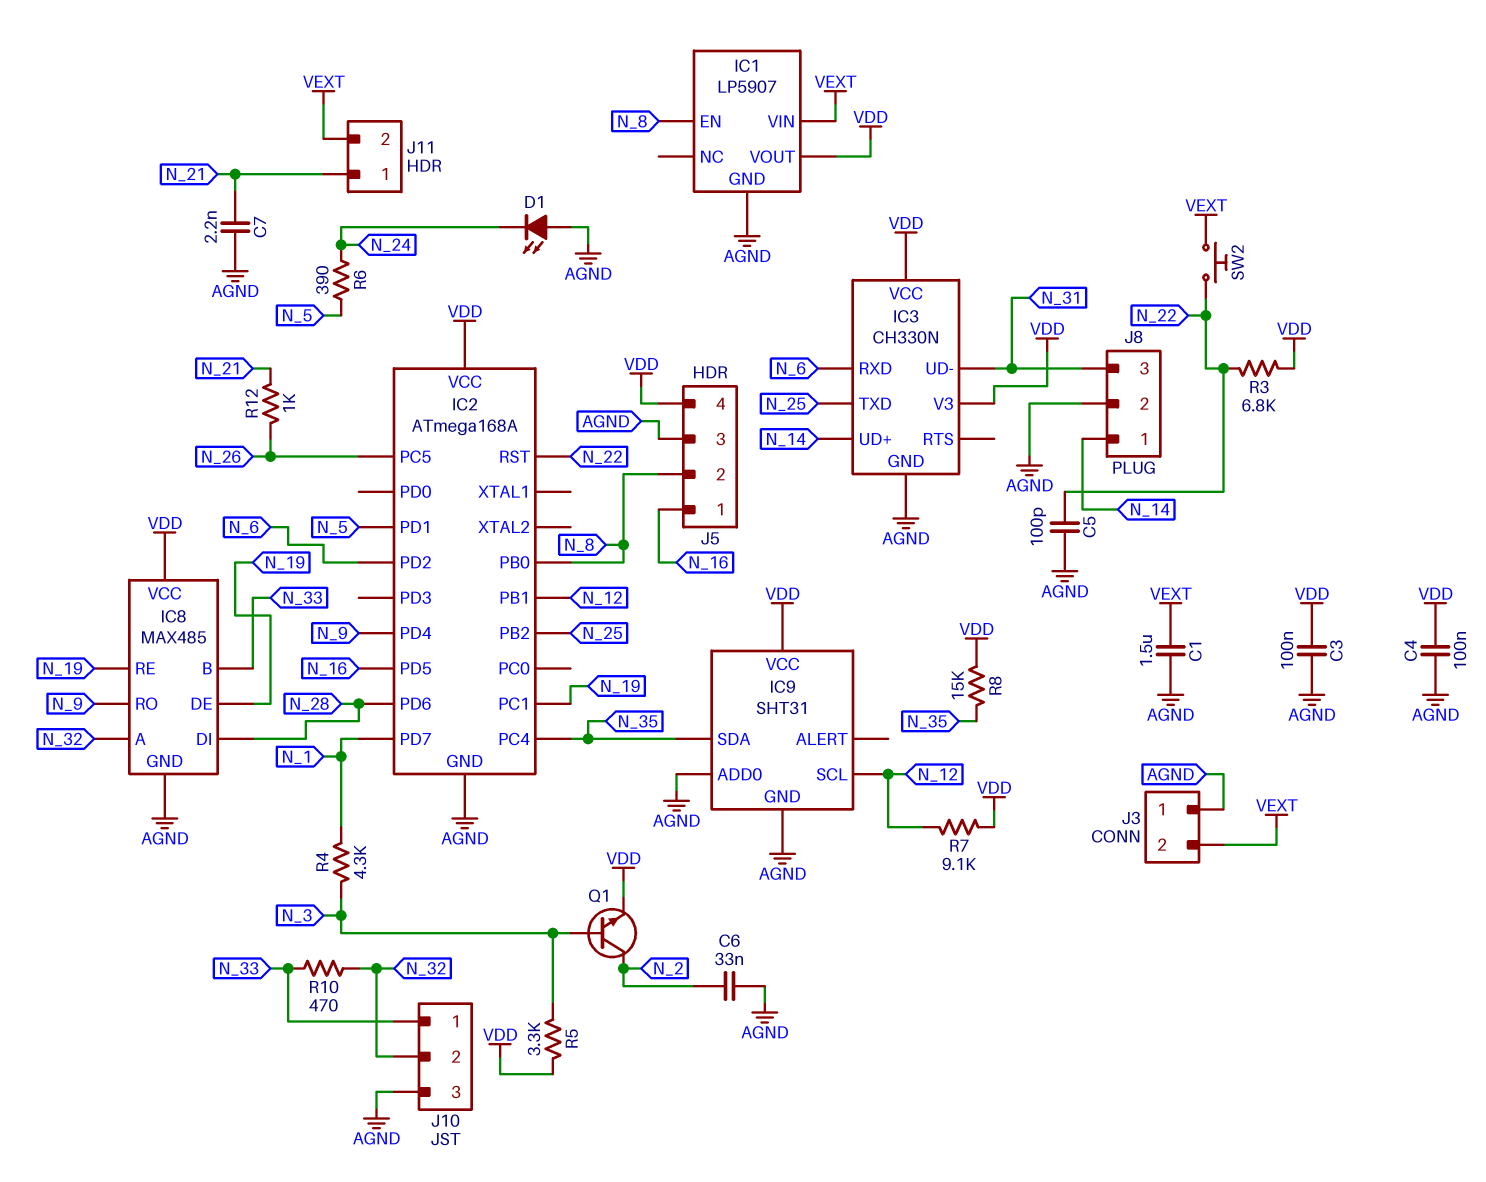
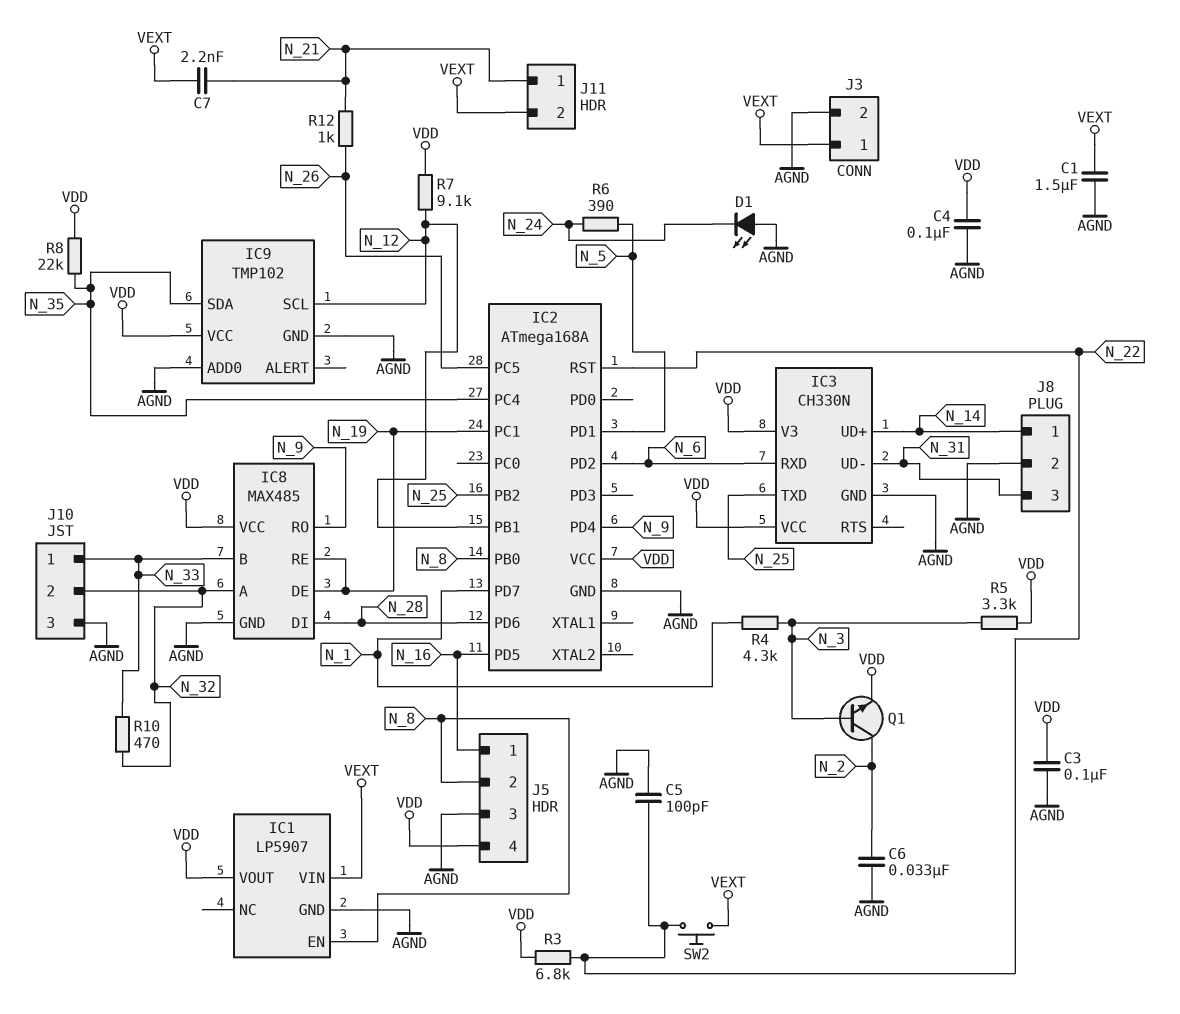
C7: 2.2nF (AGND, N_21) -> 2.2nF (N_21, VEXT)
IC9: SHT31 -> TMP102
J3 pin 1: AGND -> VEXT
J3 pin 2: VEXT -> AGND
R8: 15k (N_35, VDD) -> 22k (N_35, VDD)

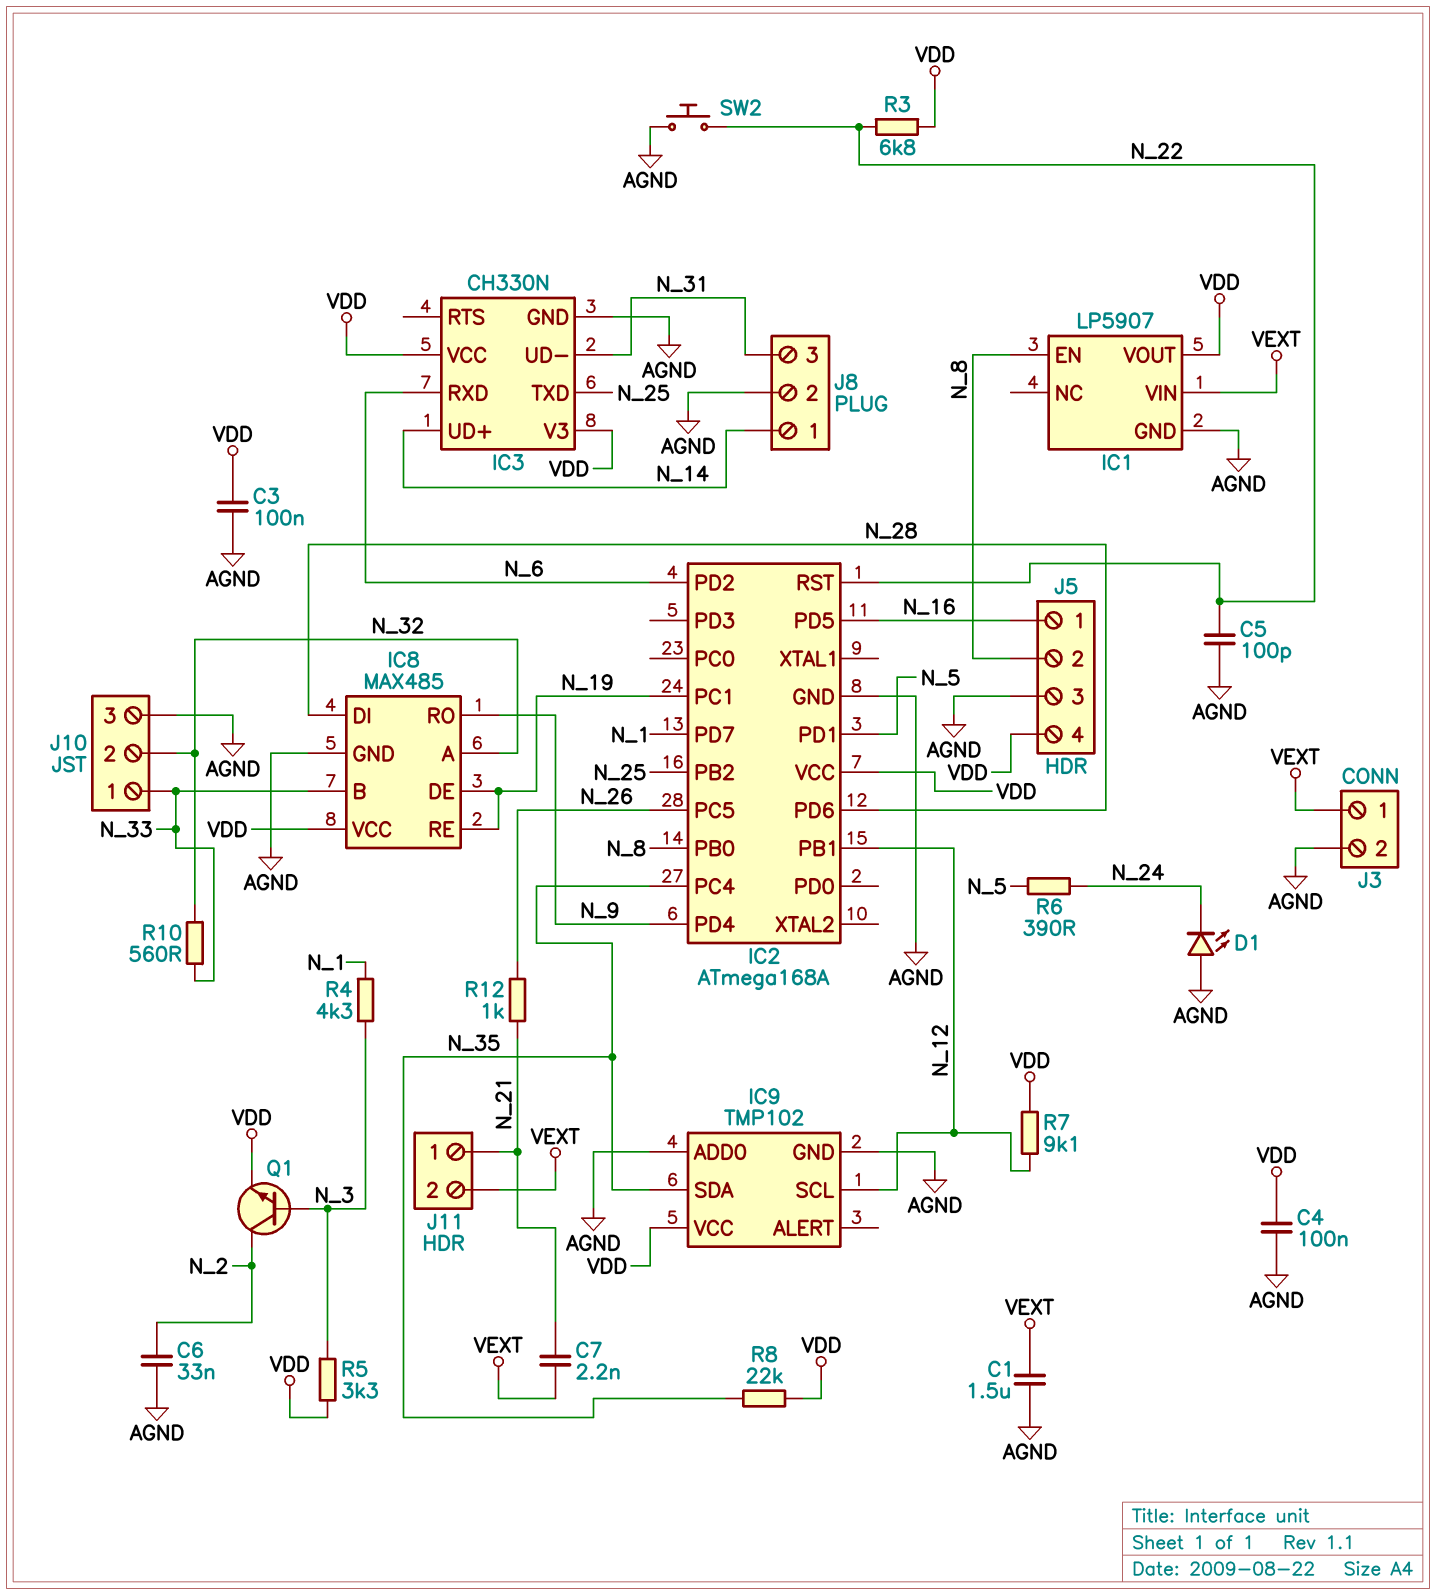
R10: 470 (N_32, N_33) -> 560 (N_32, N_33)
SW2: button (N_22, VEXT) -> button (AGND, N_22)

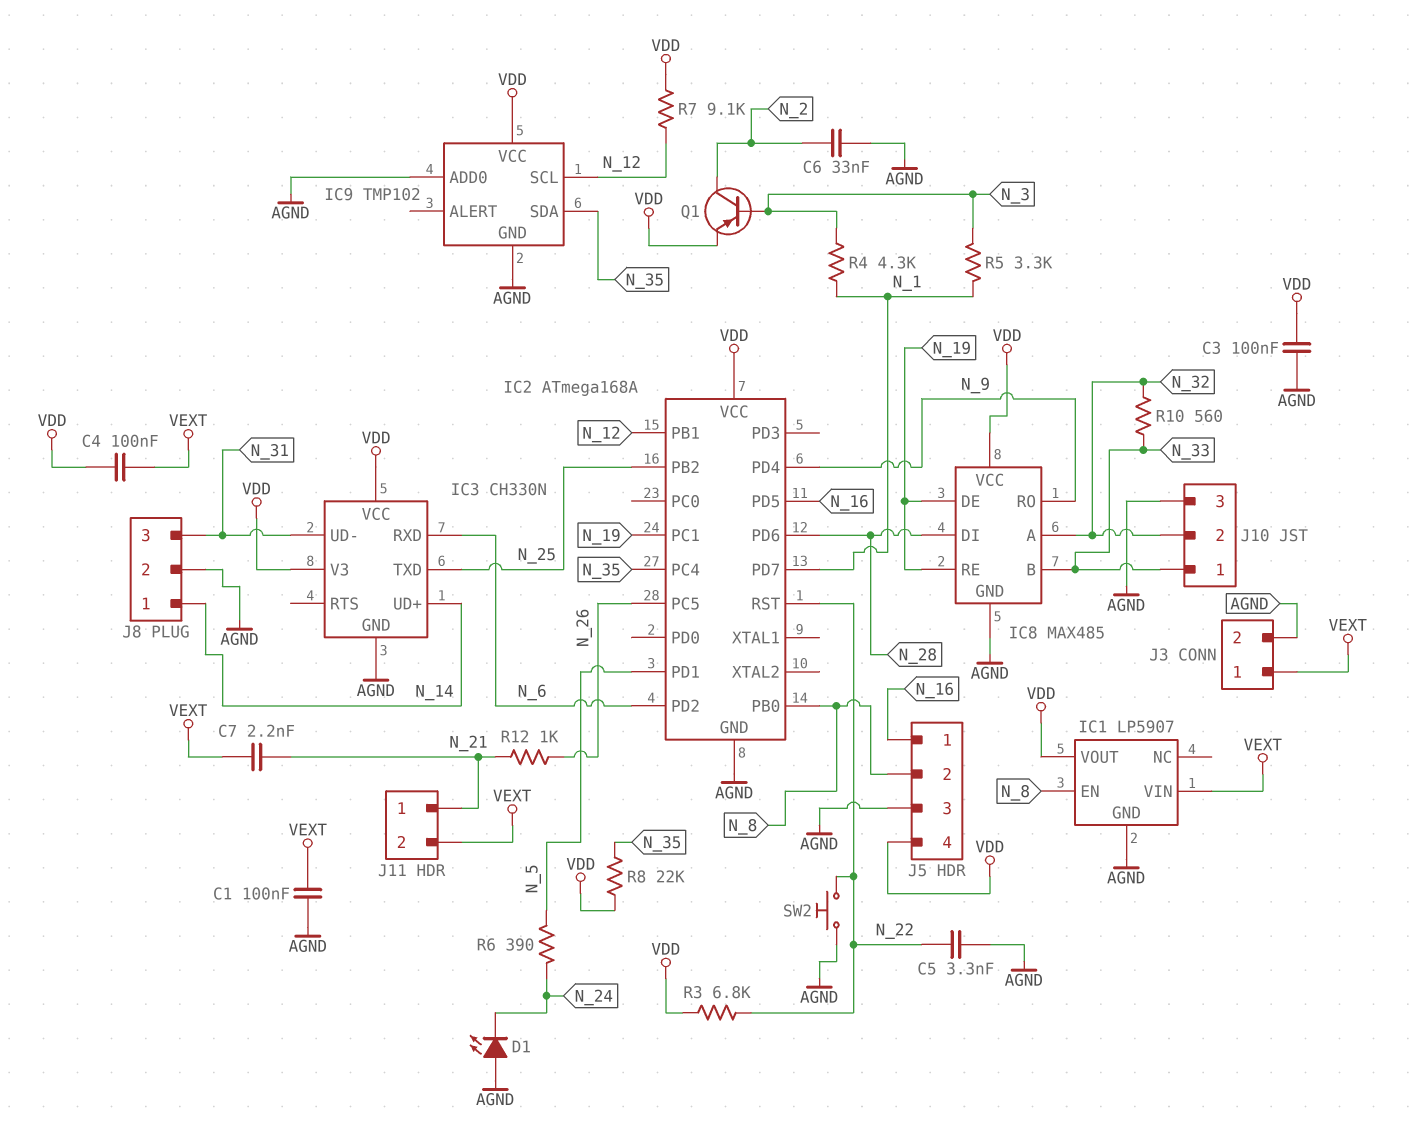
C1: 1.5uF (AGND, VEXT) -> 100nF (AGND, VEXT)
C4: 100nF (AGND, VDD) -> 100nF (VDD, VEXT)
C5: 100pF (AGND, N_22) -> 3.3nF (AGND, N_22)
Q1: NPN (B N_3, C N_2, E VDD) -> PNP (B N_3, C N_2, E VDD)
R5: 3.3k (N_3, VDD) -> 3.3k (N_1, N_3)

